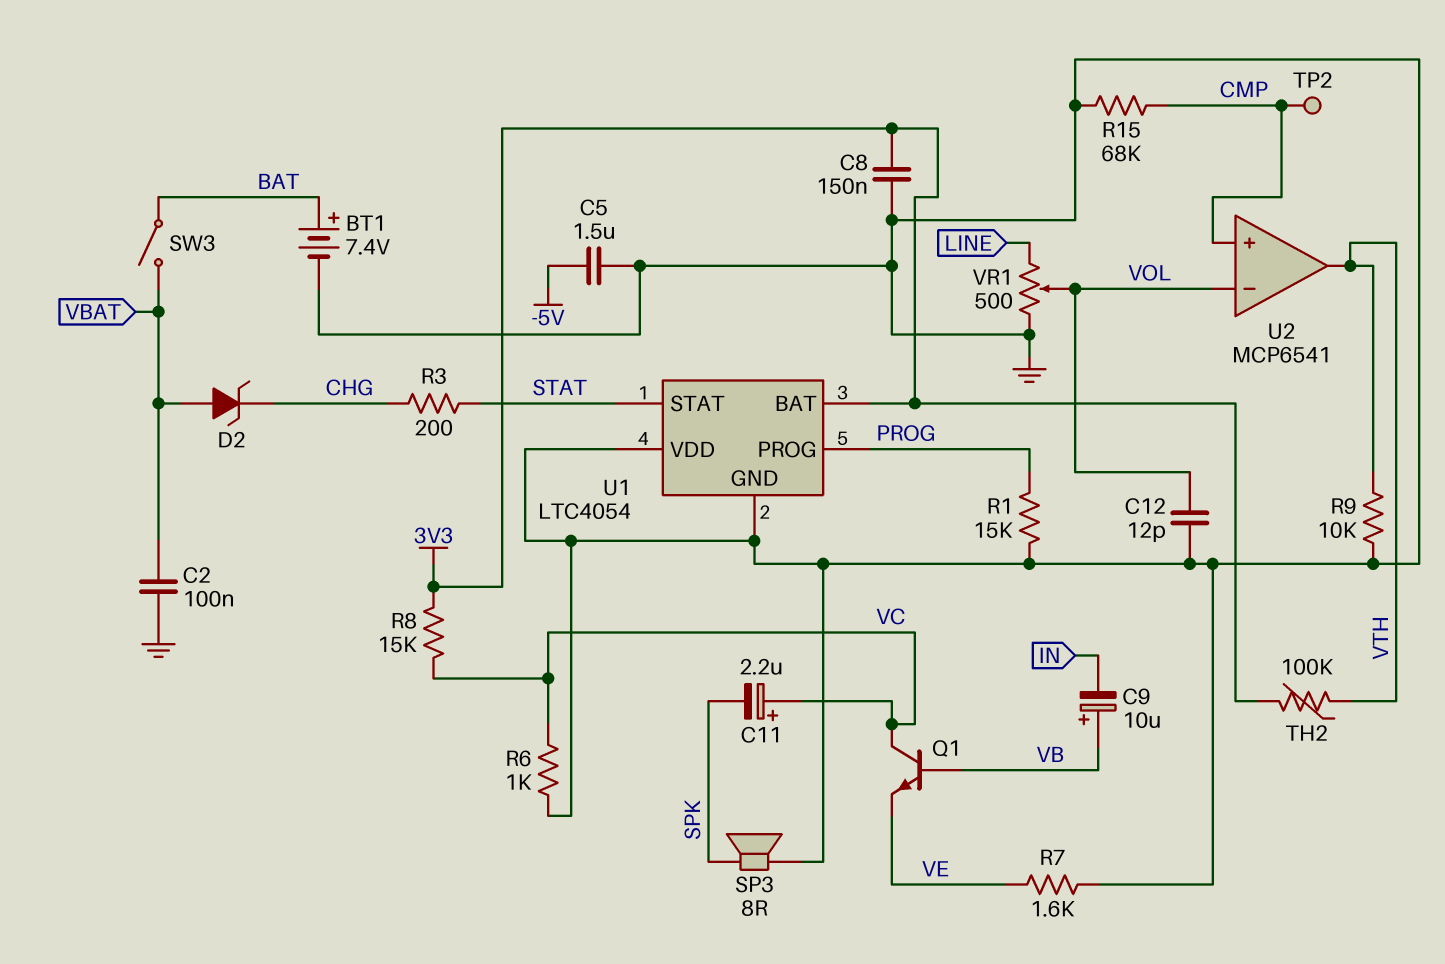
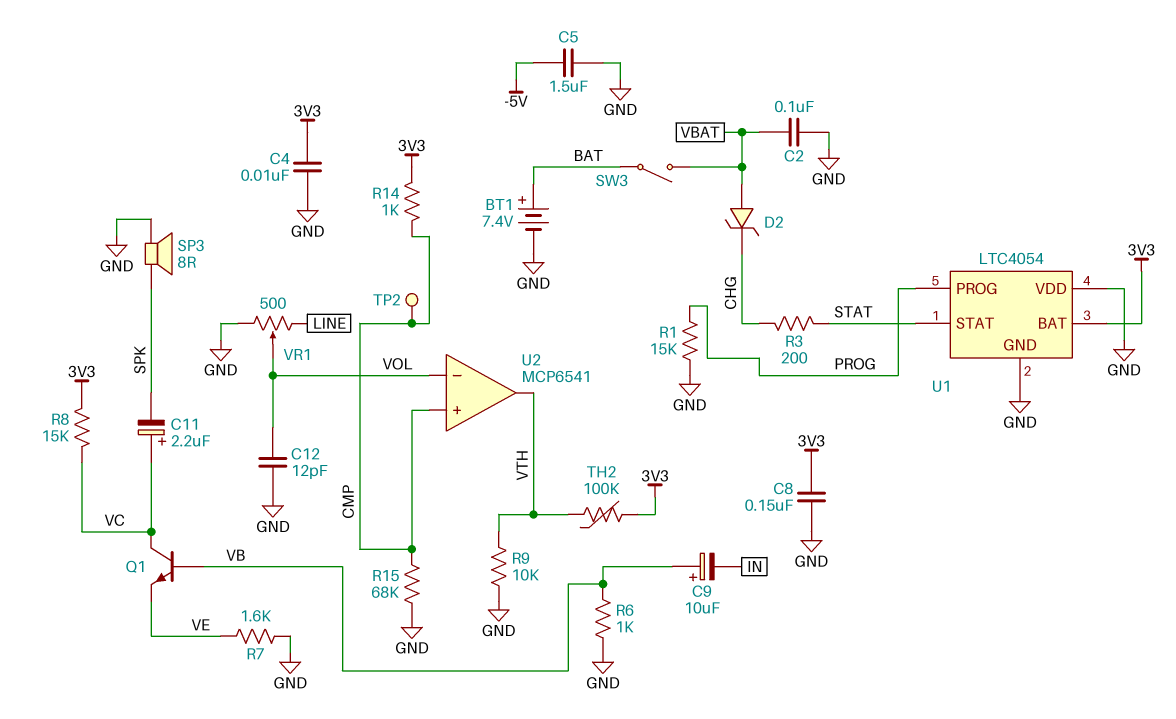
C4: none -> 10nF (3V3, GND)
R6: 1k (GND, VC) -> 1k (GND, VB)
R14: none -> 1k (3V3, CMP)

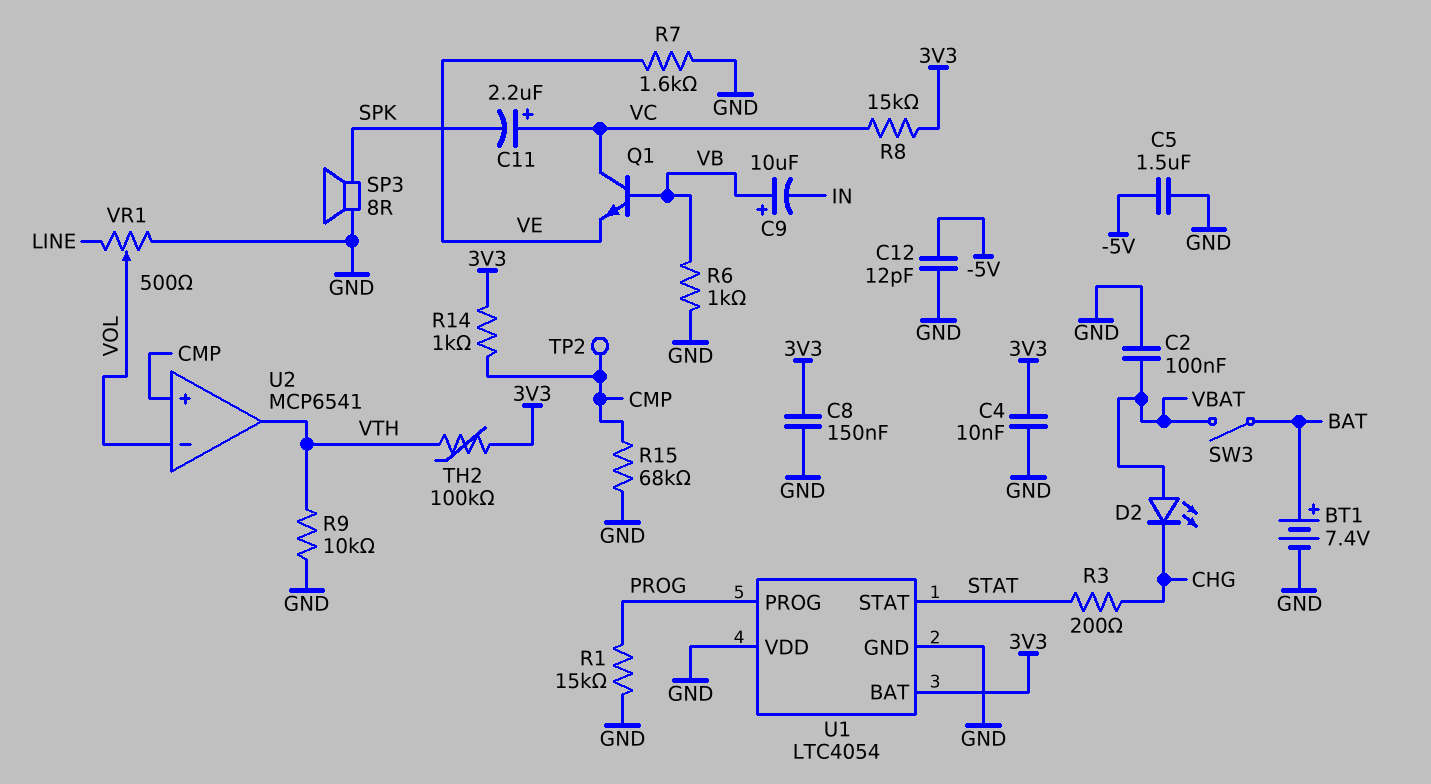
C12: 12pF (GND, VOL) -> 12pF (-5V, GND)
D2: zener (A VBAT, K CHG) -> LED (A VBAT, K CHG)

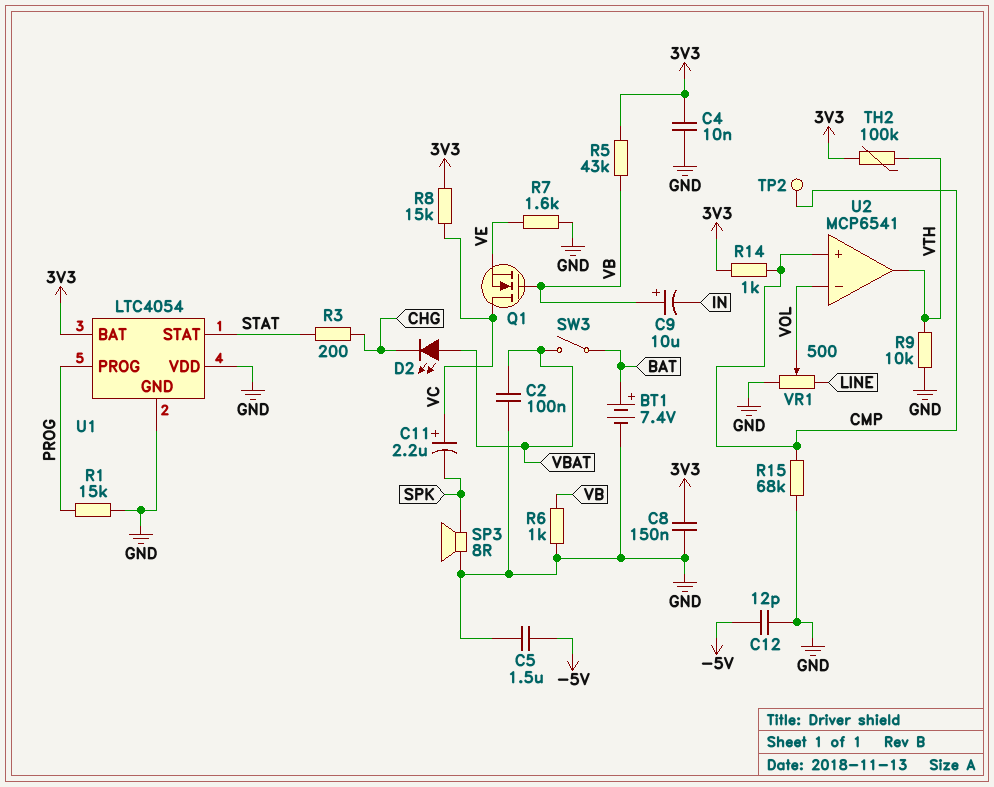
Q1: NPN (B VB, C VC, E VE) -> NMOS (G VB, D VC, S VE)
R5: none -> 43k (3V3, VB)

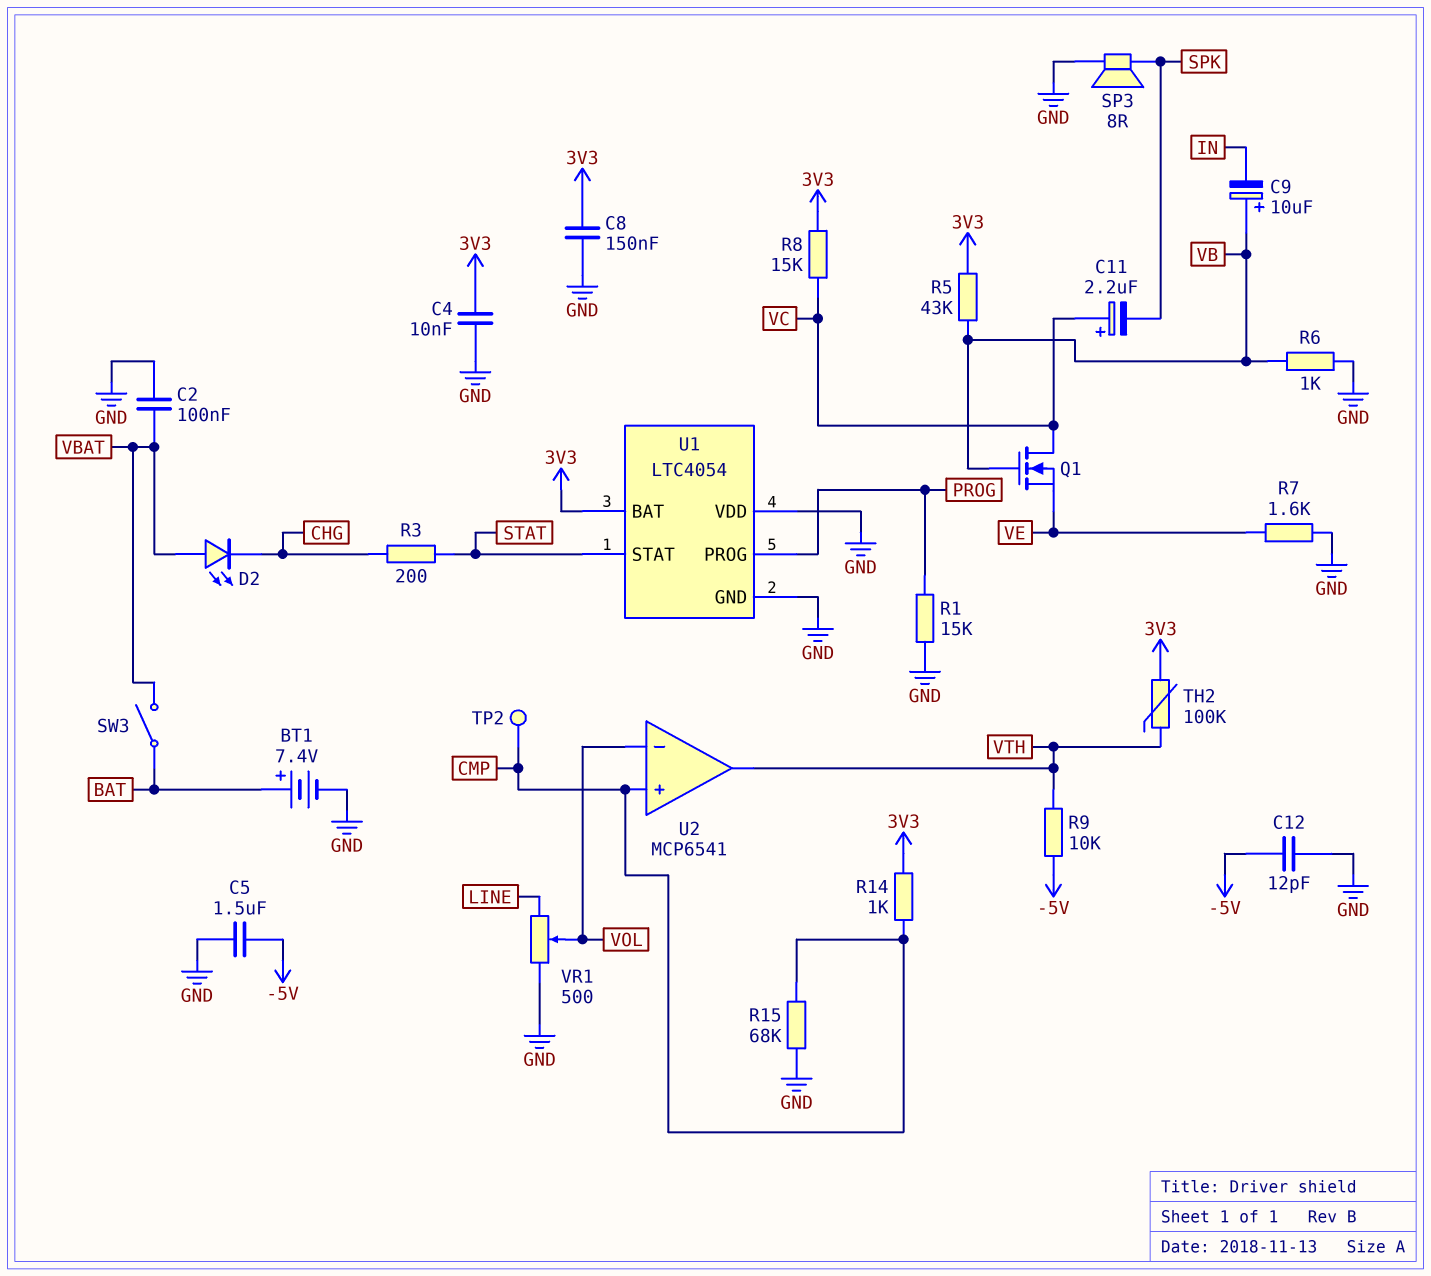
R9: 10k (GND, VTH) -> 10k (-5V, VTH)

